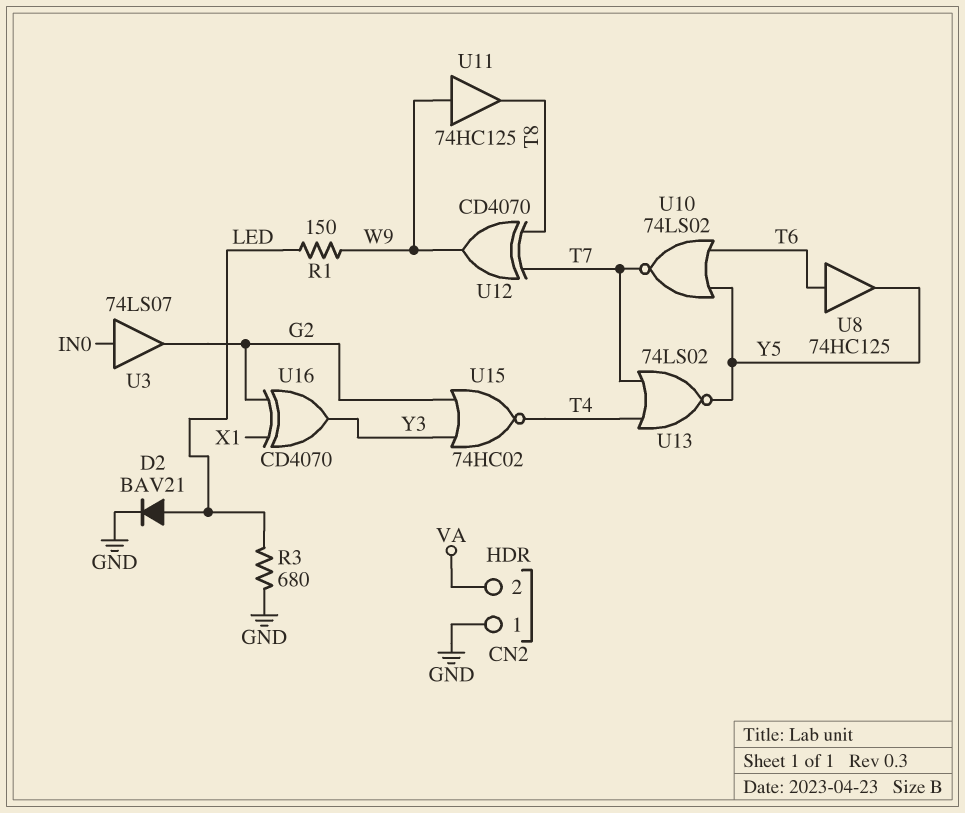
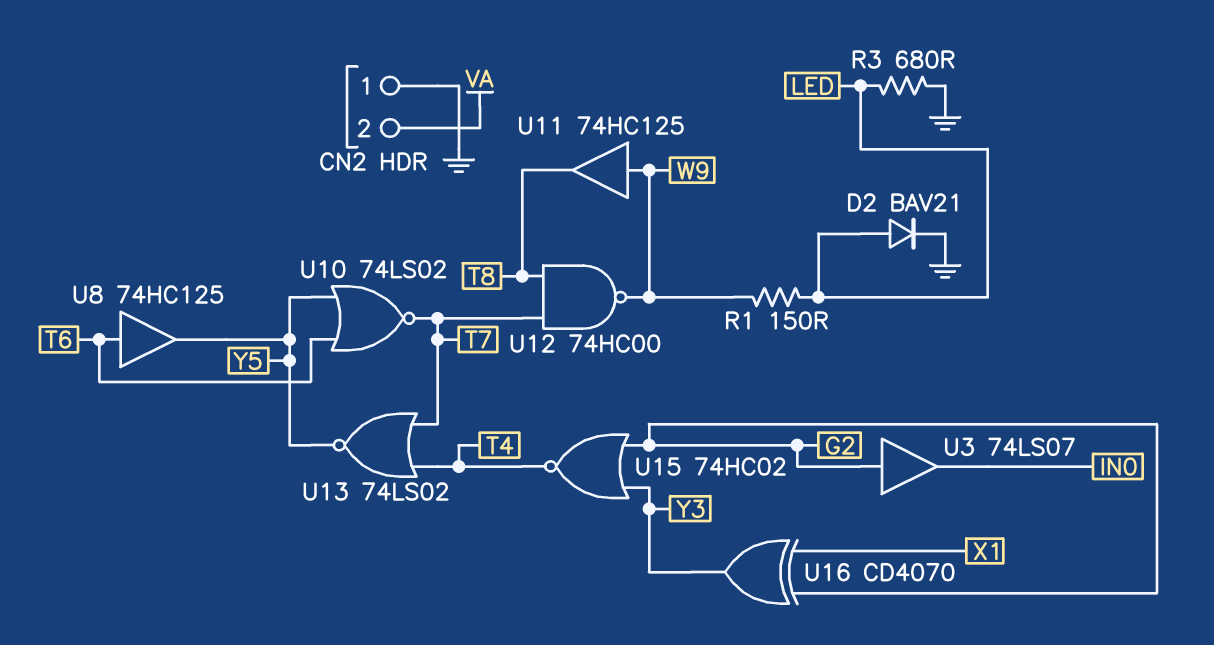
U3: buffer 74LS07 (in IN0, out G2) -> buffer 74LS07 (in G2, out IN0)
U12: XOR CD4070 (in T7, in T8, out W9) -> NAND 74HC00 (in T7, in T8, out W9)

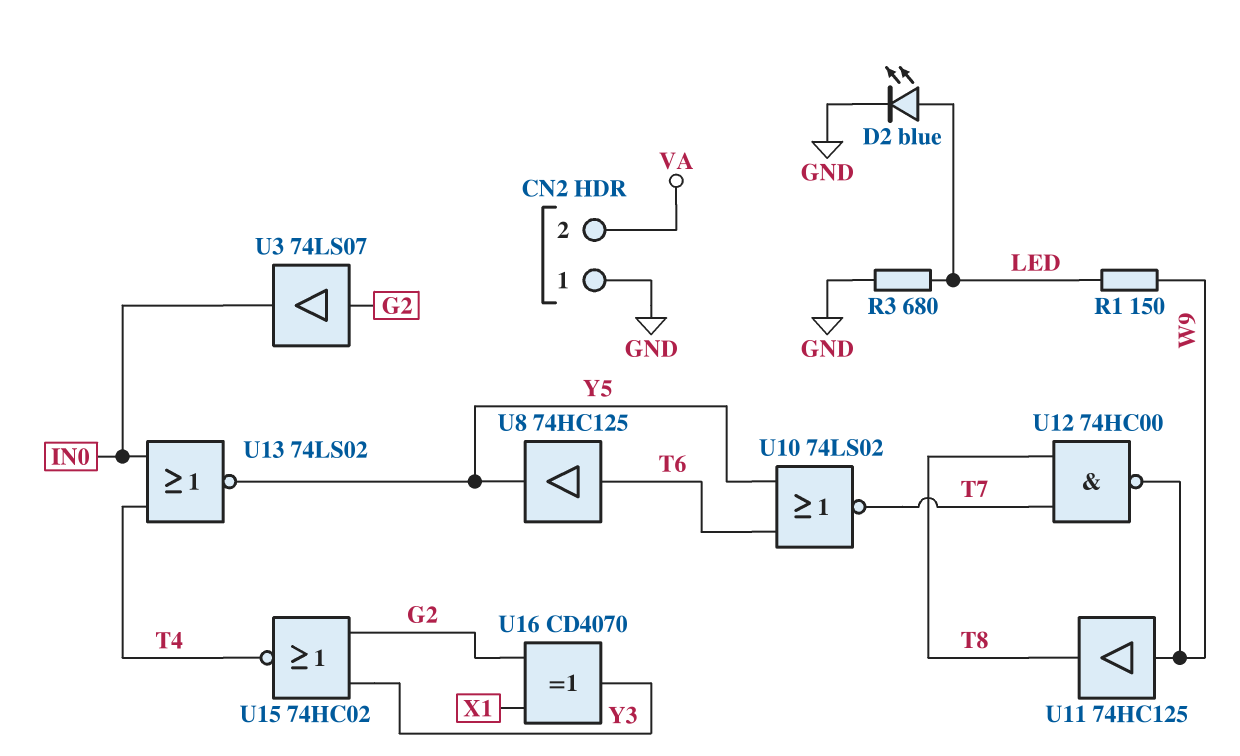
D2: diode BAV21 (A LED, K GND) -> LED blue (A LED, K GND)
U13: NOR 74LS02 (in T4, in T7, out Y5) -> NOR 74LS02 (in IN0, in T4, out Y5)

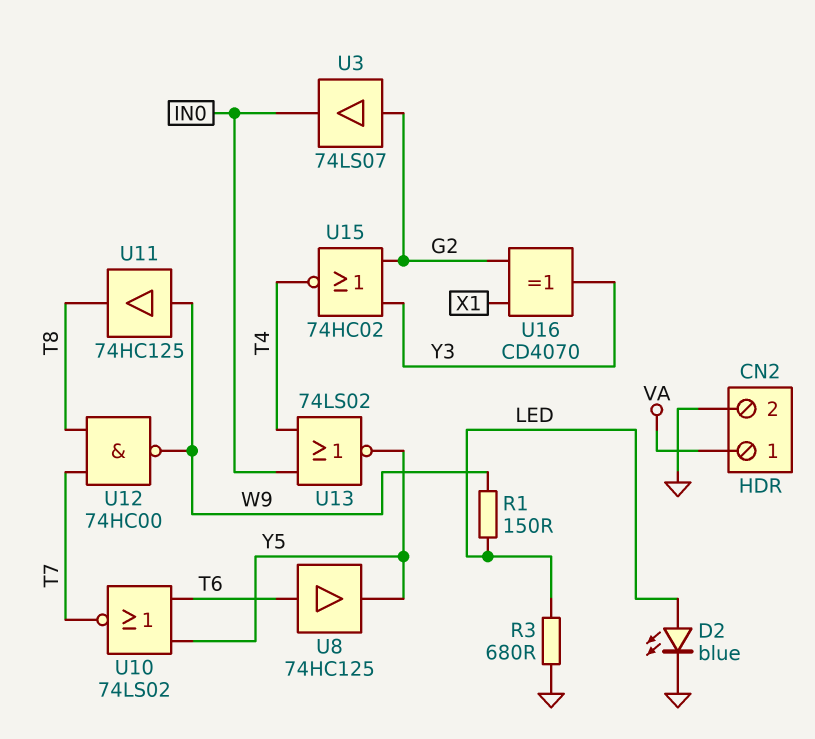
CN2 pin 1: GND -> VA
CN2 pin 2: VA -> GND

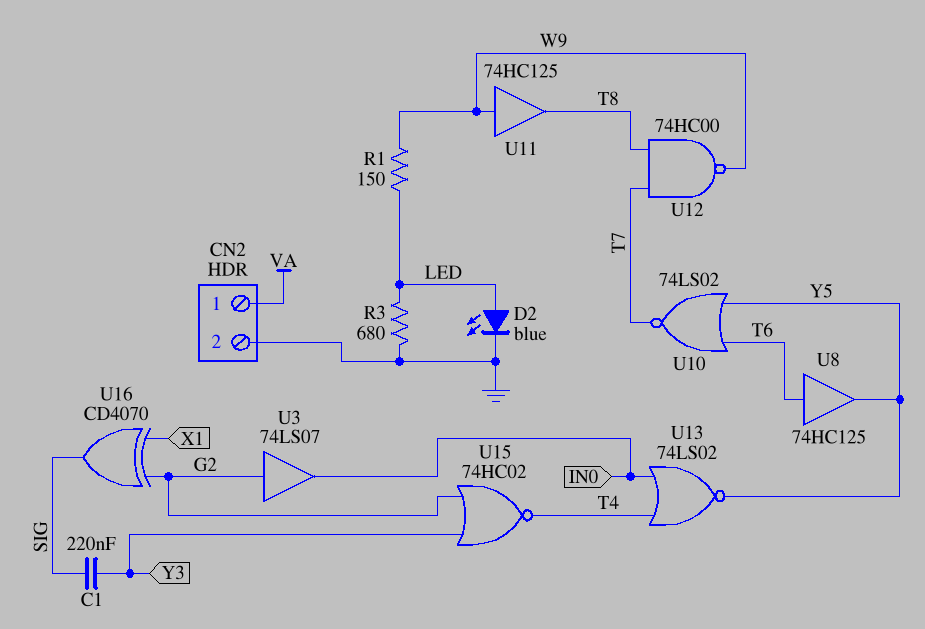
C1: none -> 220nF (SIG, Y3)
U16: XOR CD4070 (in G2, in X1, out Y3) -> XOR CD4070 (in G2, in X1, out SIG)

